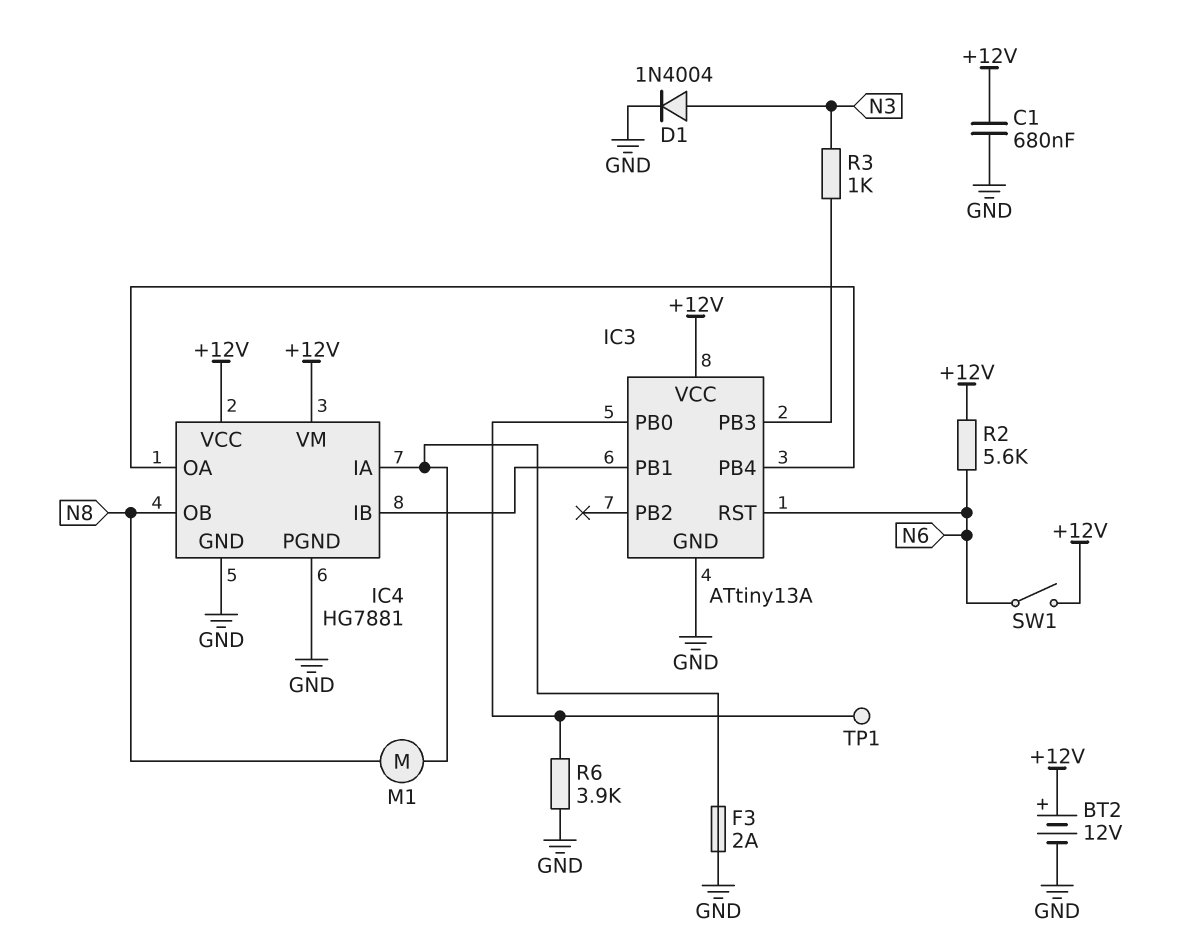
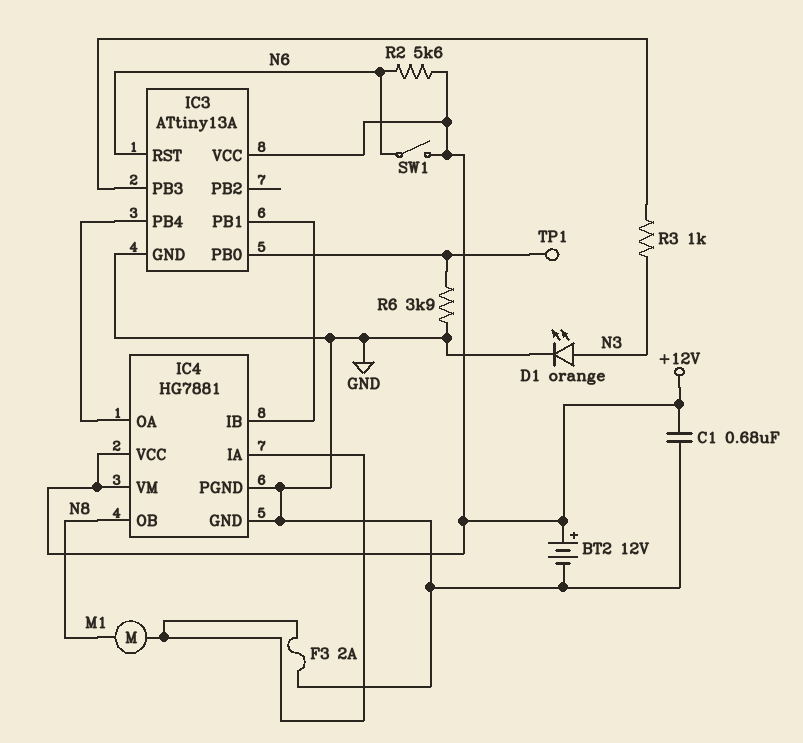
D1: diode 1N4004 (A N3, K GND) -> LED orange (A N3, K GND)

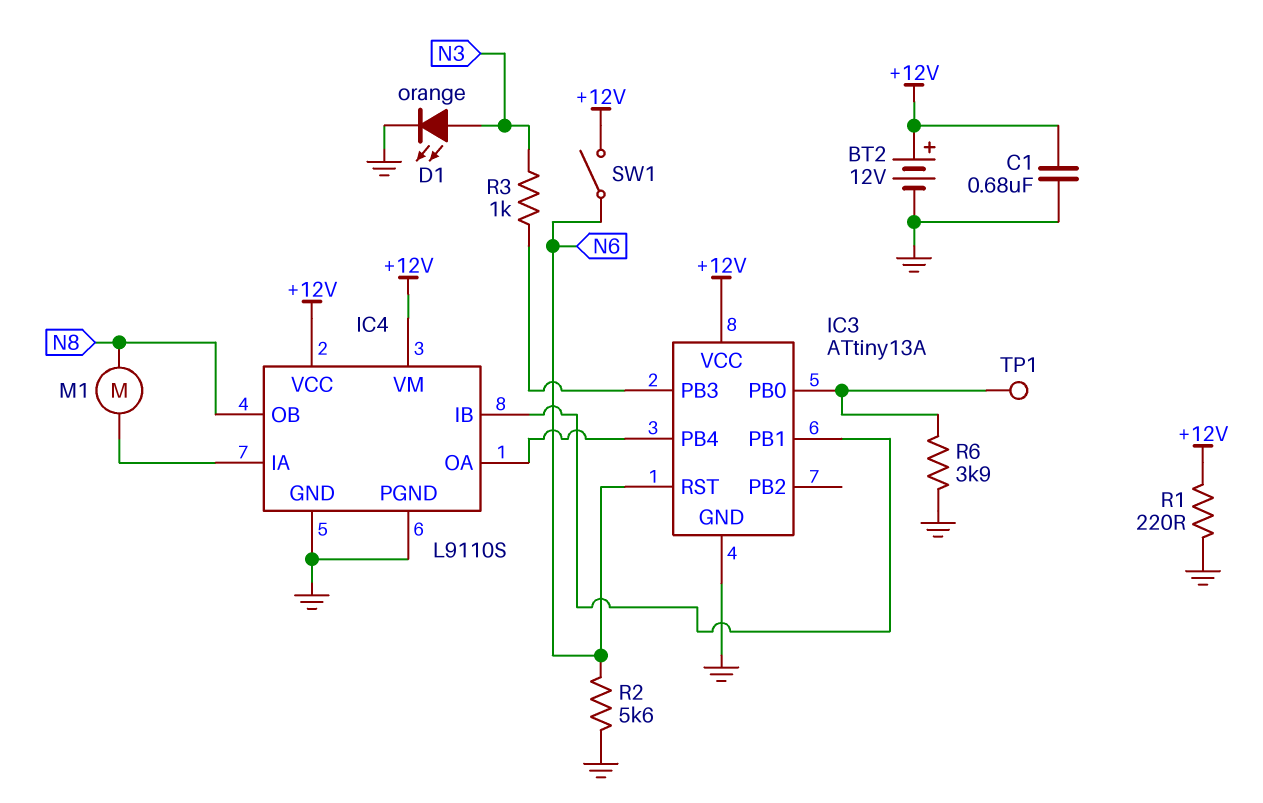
F3: 2A (GND, IC4/IA) -> none
IC4: HG7881 -> L9110S
R1: none -> 220 (+12V, GND)
R2: 5.6k (+12V, N6) -> 5.6k (GND, N6)

